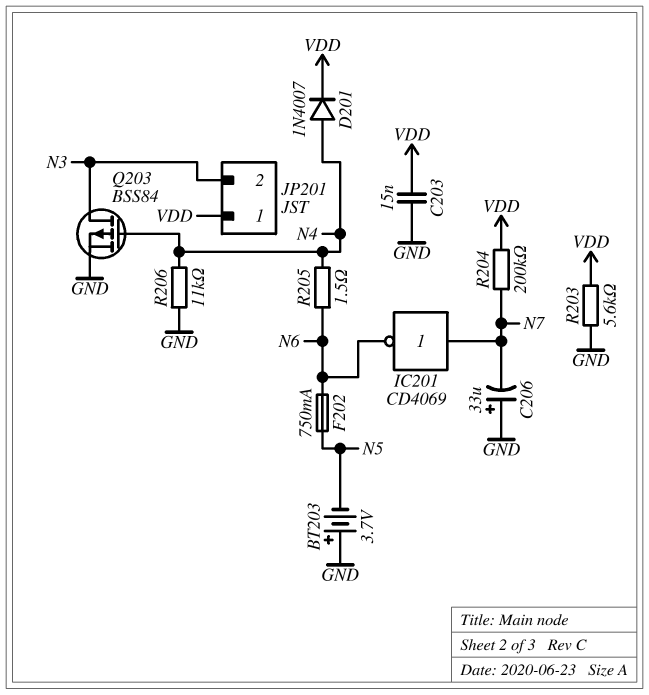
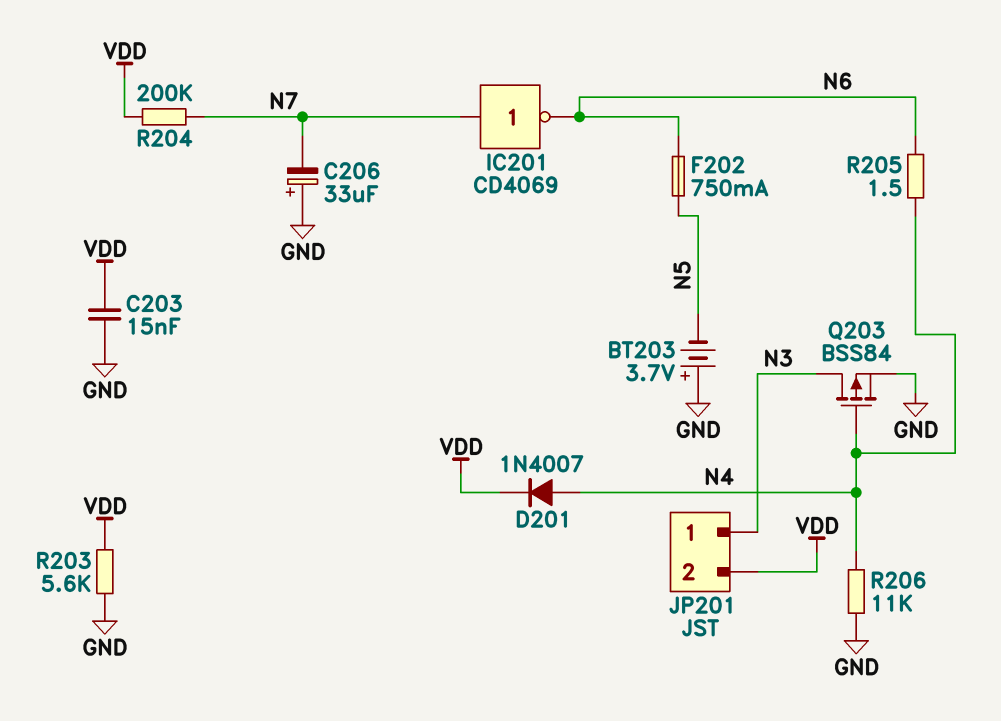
JP201 pin 1: VDD -> N3
JP201 pin 2: N3 -> VDD

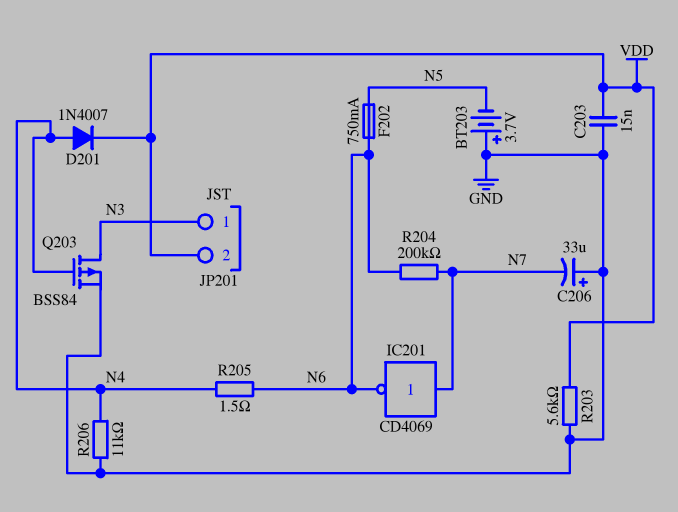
R204: 200k (N7, VDD) -> 200k (N6, N7)

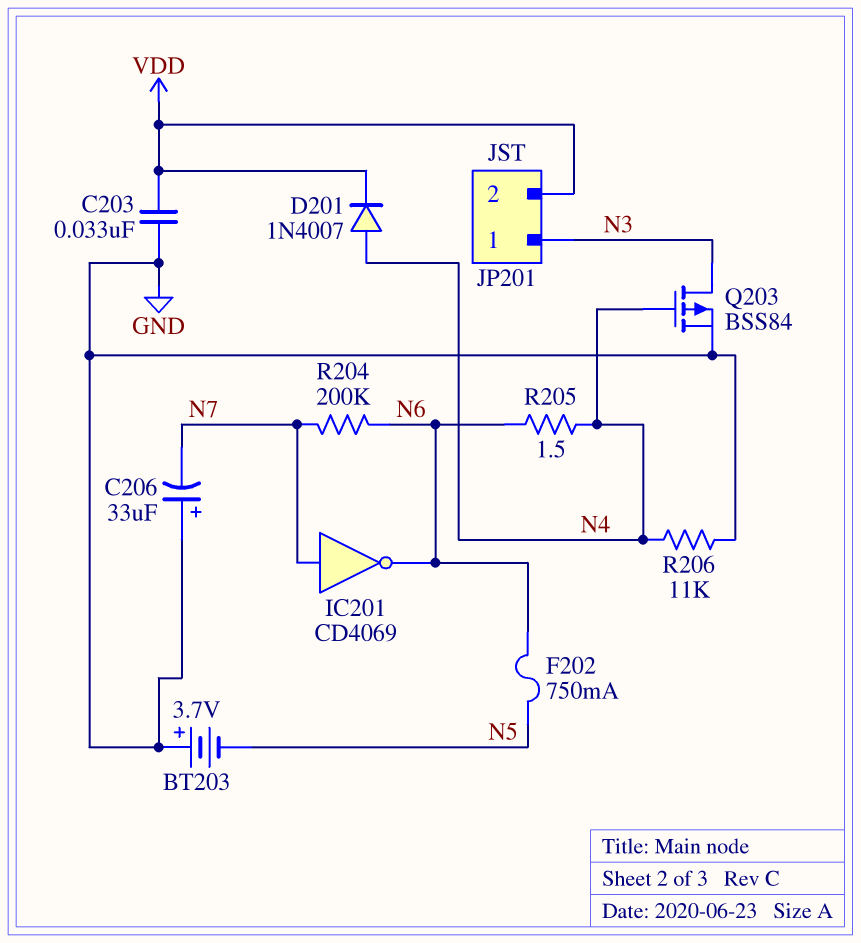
C203: 15nF (GND, VDD) -> 33nF (GND, VDD)
R203: 5.6k (GND, VDD) -> none

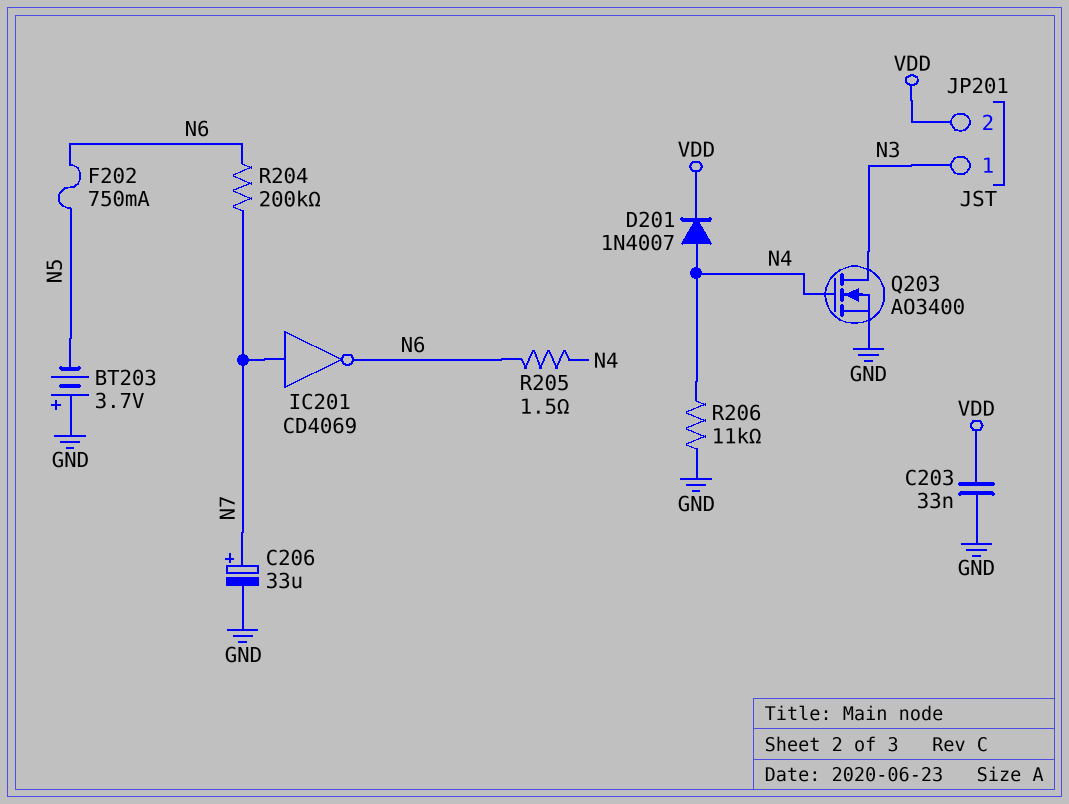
C206: 33uF (plus GND, minus N7) -> 33uF (plus N7, minus GND)
Q203: PMOS BSS84 (G N4, D N3, S GND) -> NMOS AO3400 (G N4, D N3, S GND)

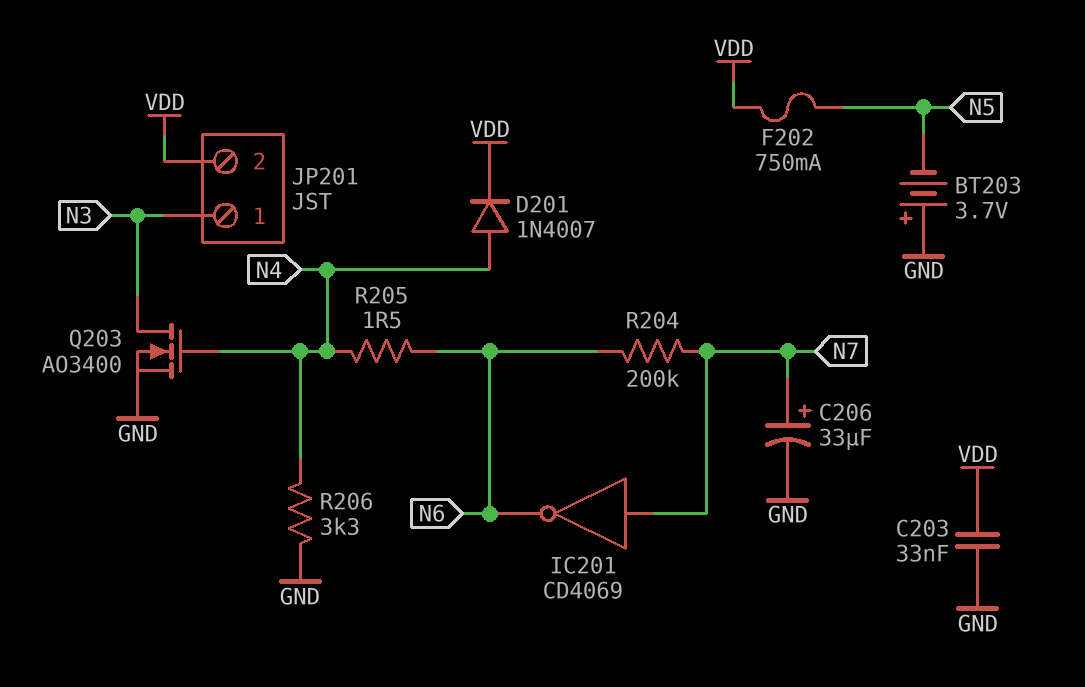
F202: 750mA (N5, N6) -> 750mA (N5, VDD)
R206: 11k (GND, N4) -> 3.3k (GND, N4)

